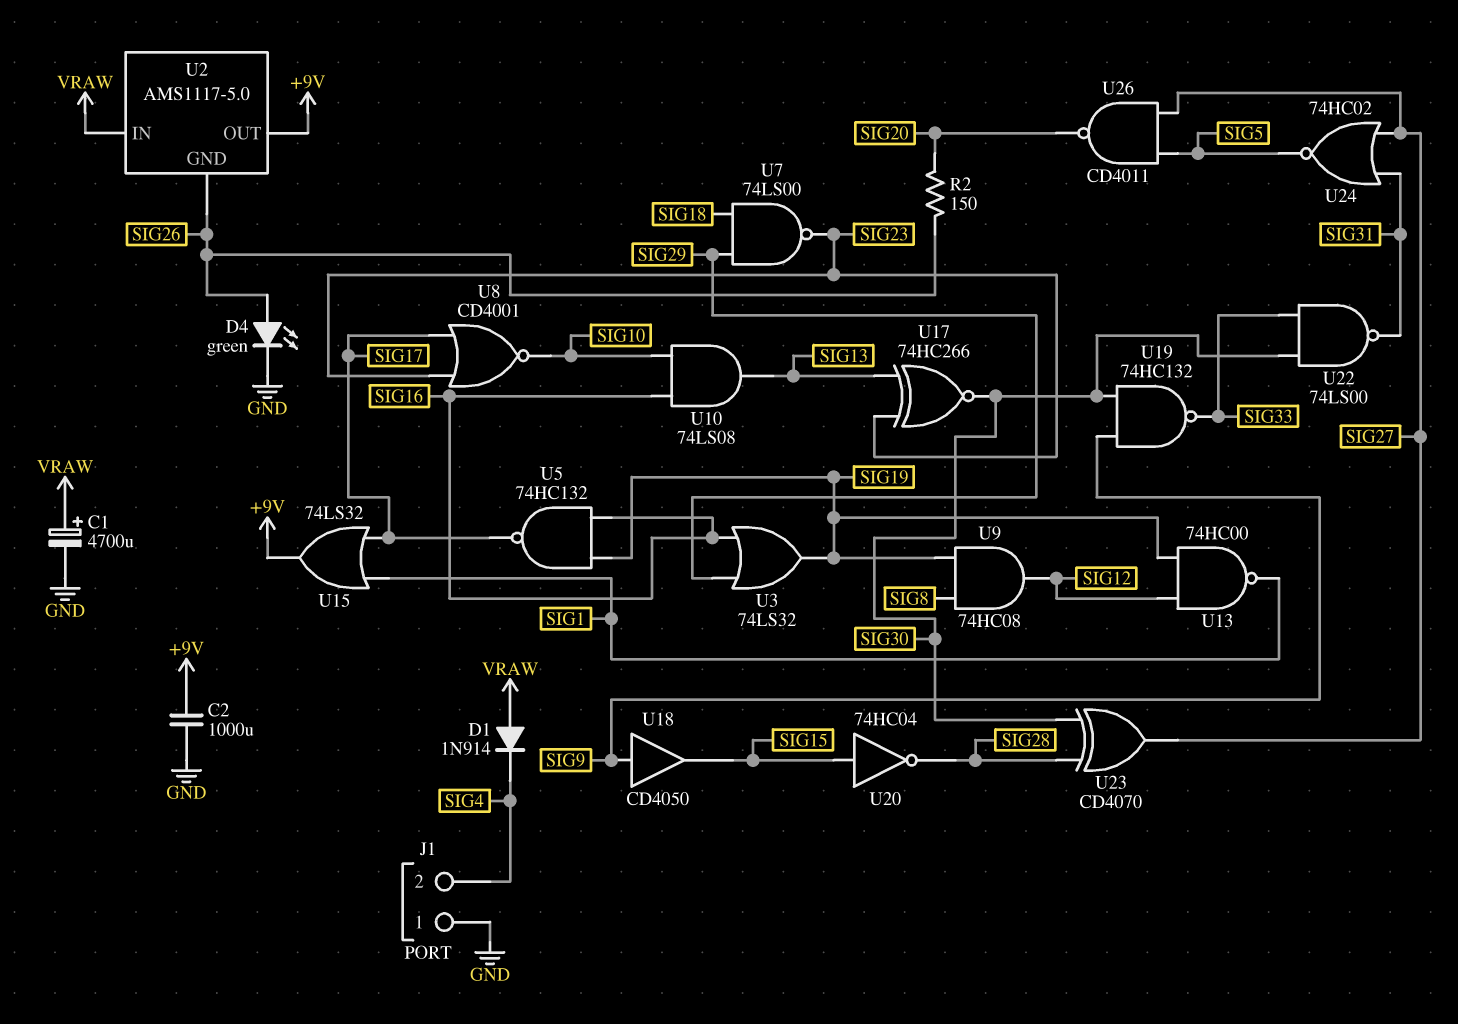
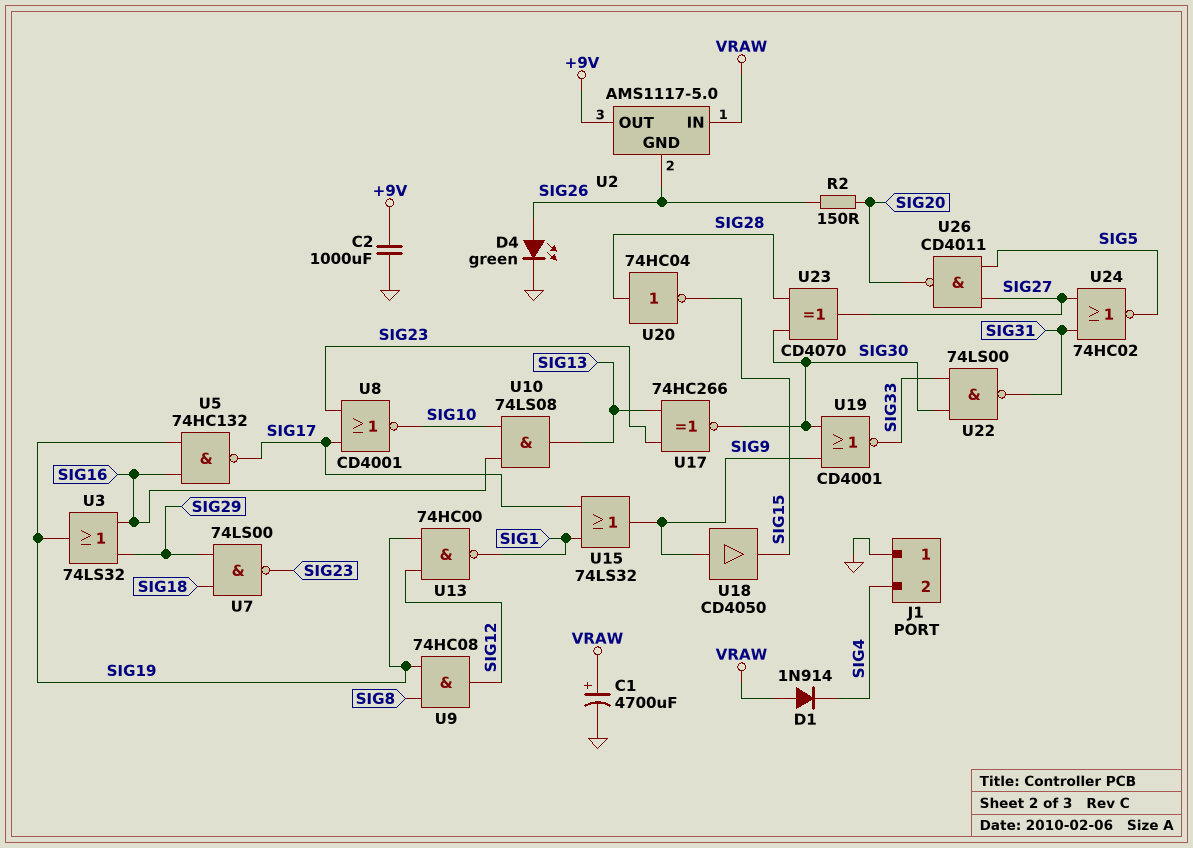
U15: OR 74LS32 (in SIG1, in SIG17, out +9V) -> OR 74LS32 (in SIG1, in SIG17, out SIG9)
U19: NAND 74HC132 (in SIG9, in SIG30, out SIG33) -> NOR CD4001 (in SIG9, in SIG30, out SIG33)
U20: NOT 74HC04 (in SIG15, out SIG28) -> NOT 74HC04 (in SIG28, out SIG15)

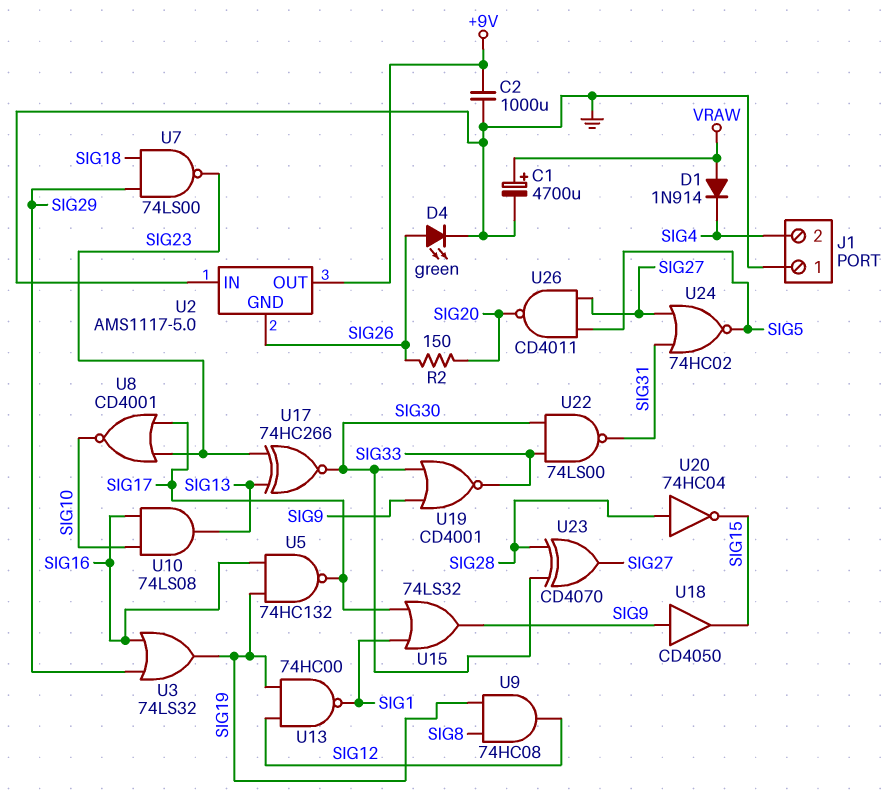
U2 pin IN: VRAW -> GND

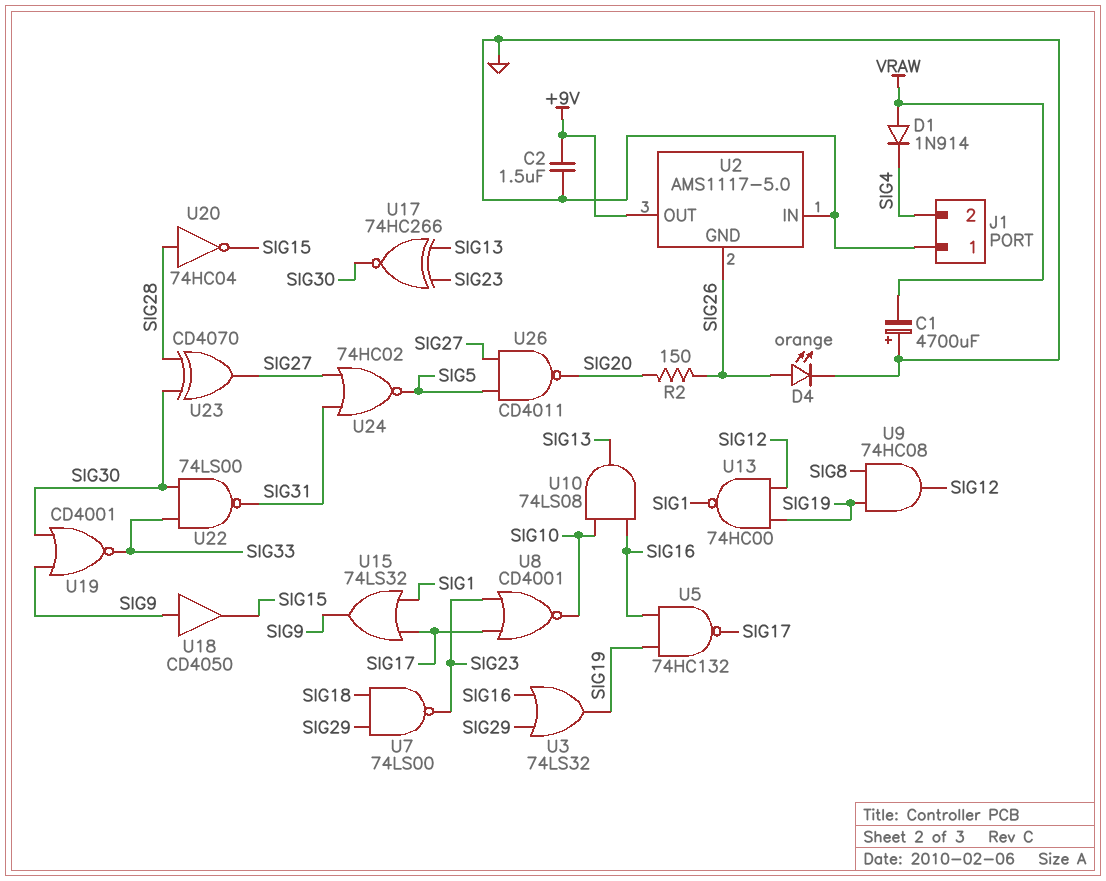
C1: 4700uF (plus VRAW, minus GND) -> 4700uF (plus GND, minus VRAW)
C2: 1000uF (+9V, GND) -> 1.5uF (+9V, GND)
D4: LED green (A SIG26, K GND) -> LED orange (A SIG26, K GND)

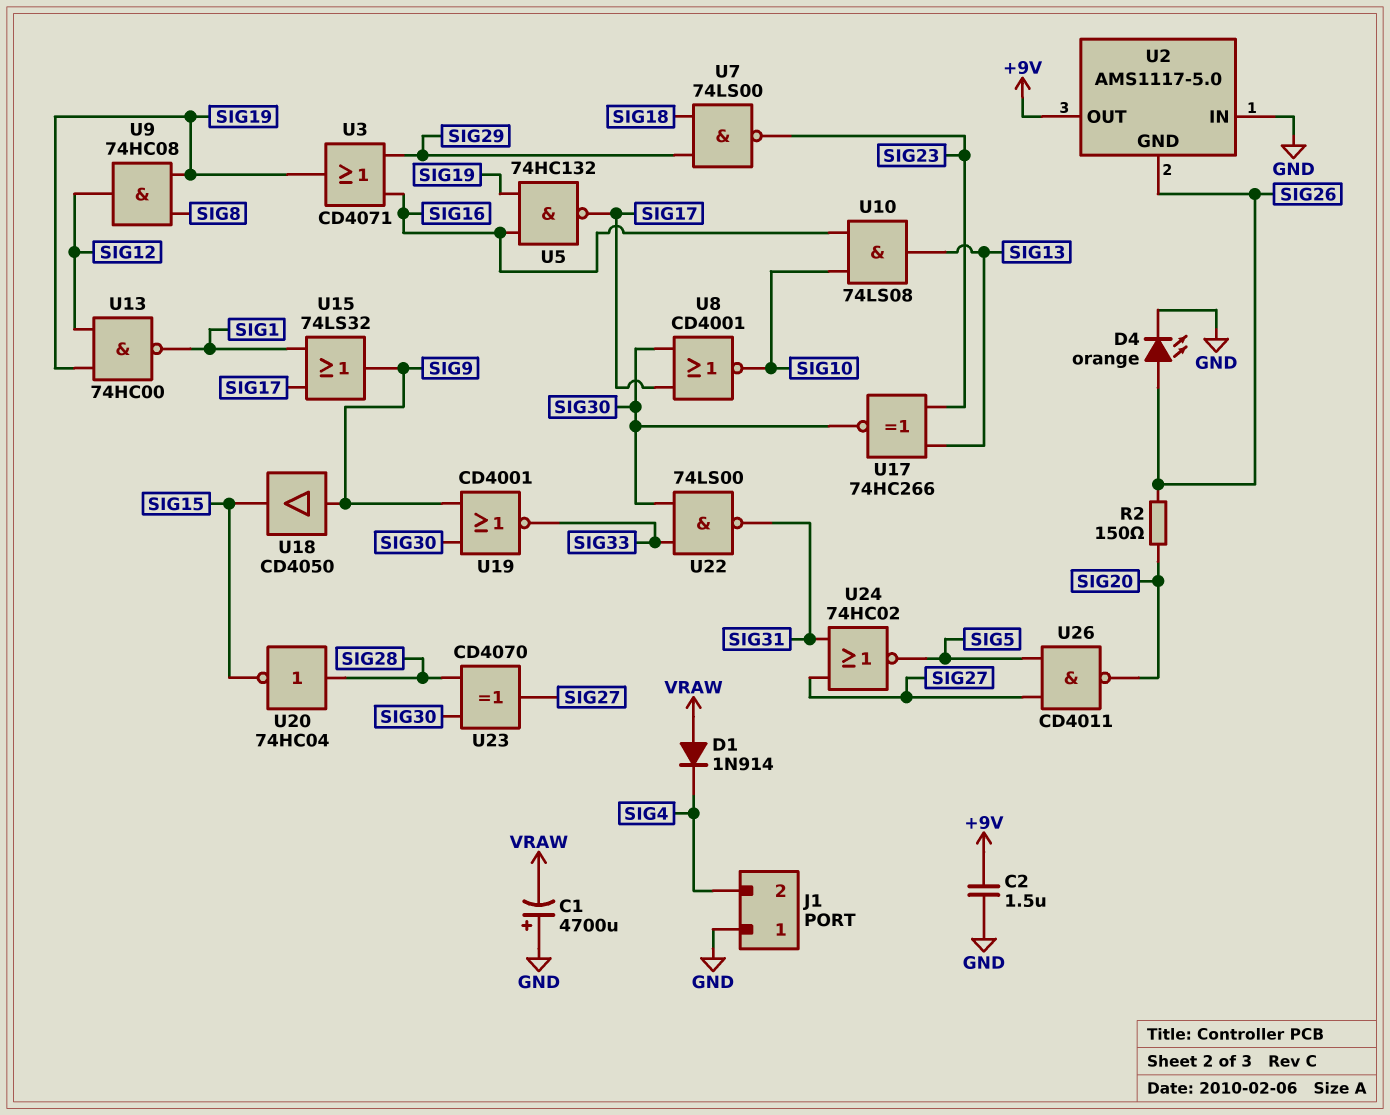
U3: OR 74LS32 (in SIG16, in SIG29, out SIG19) -> OR CD4071 (in SIG16, in SIG29, out SIG19)
U8: NOR CD4001 (in SIG17, in SIG23, out SIG10) -> NOR CD4001 (in SIG17, in SIG30, out SIG10)

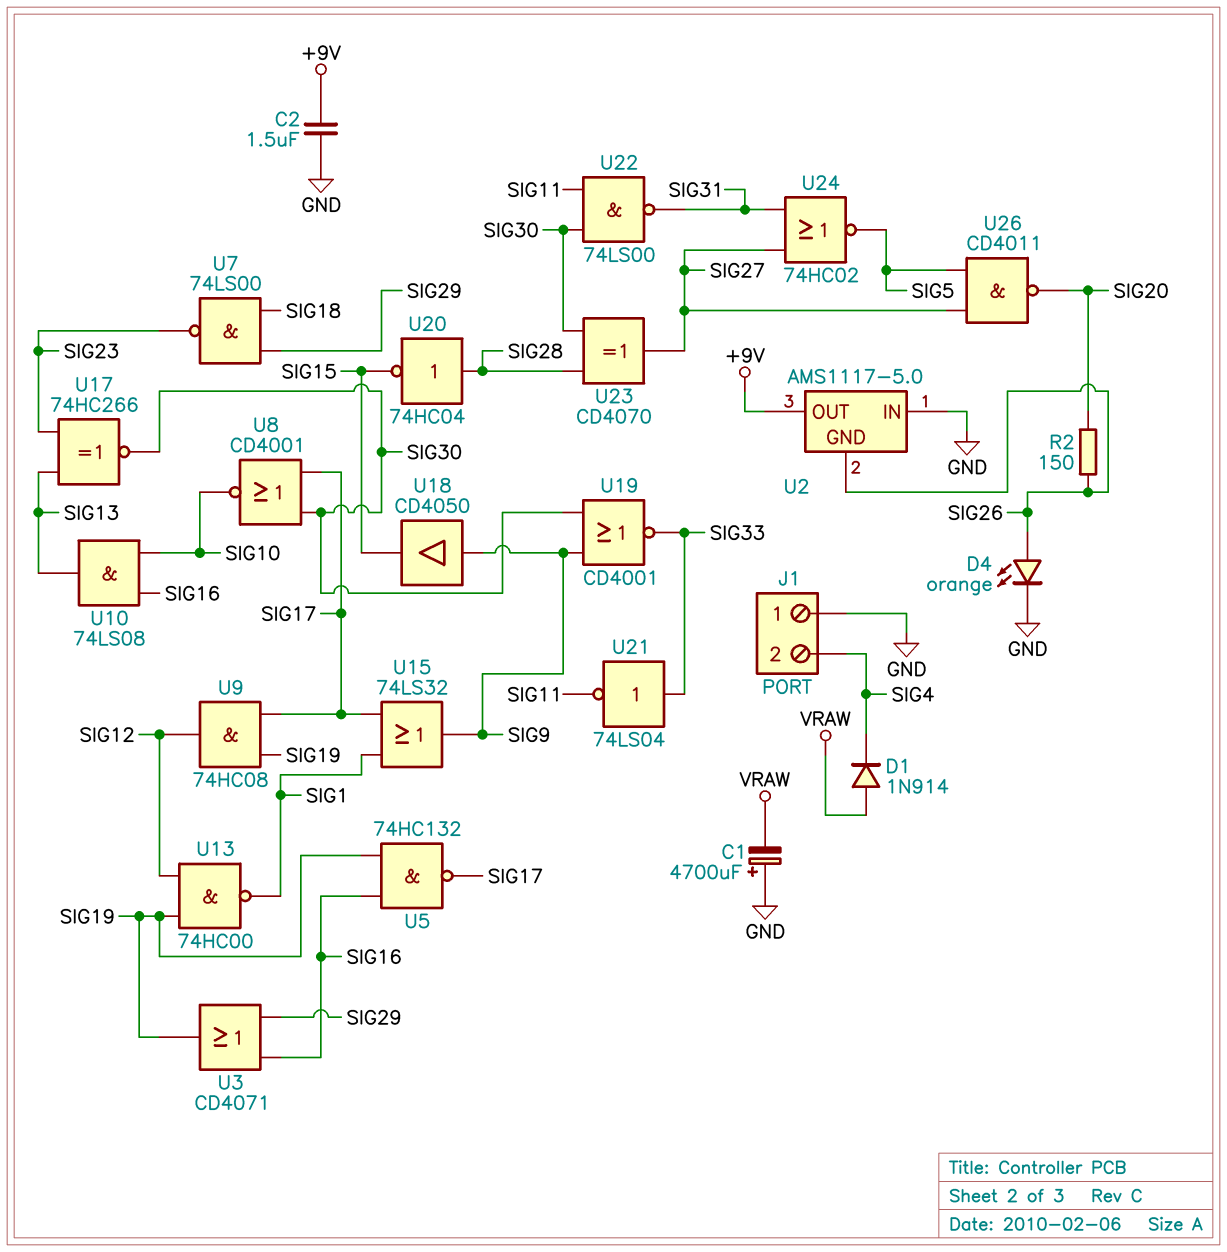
U9: AND 74HC08 (in SIG8, in SIG19, out SIG12) -> AND 74HC08 (in SIG17, in SIG19, out SIG12)
U21: none -> NOT 74LS04 (in SIG33, out SIG11)
U22: NAND 74LS00 (in SIG30, in SIG33, out SIG31) -> NAND 74LS00 (in SIG11, in SIG30, out SIG31)

